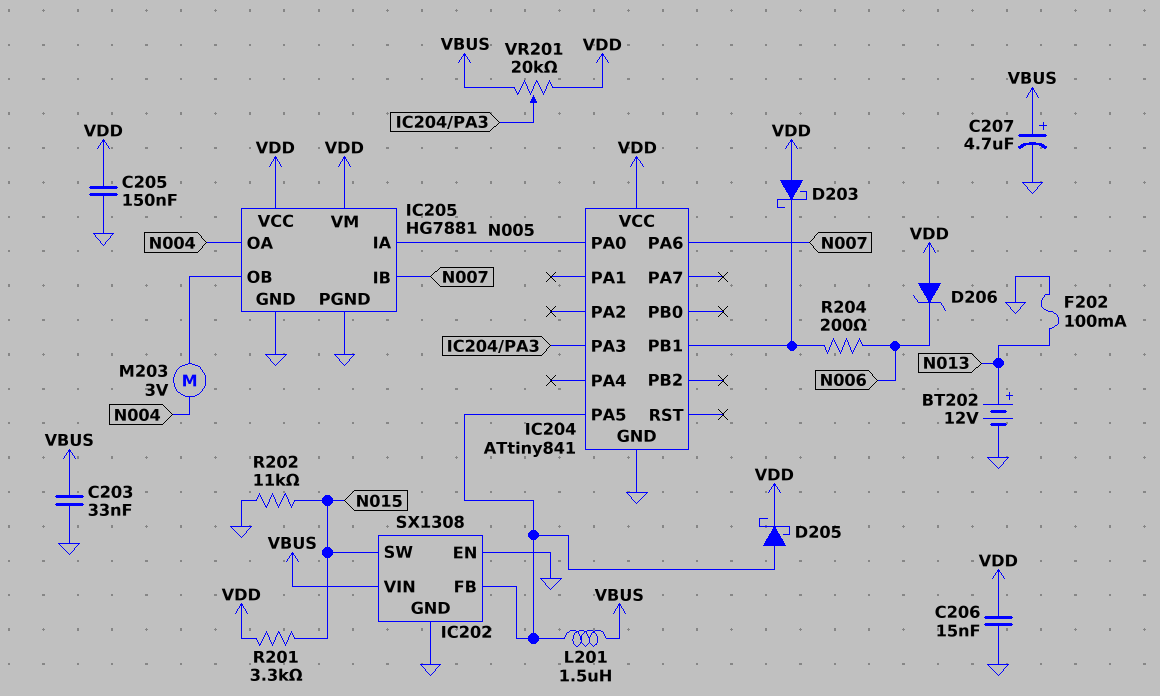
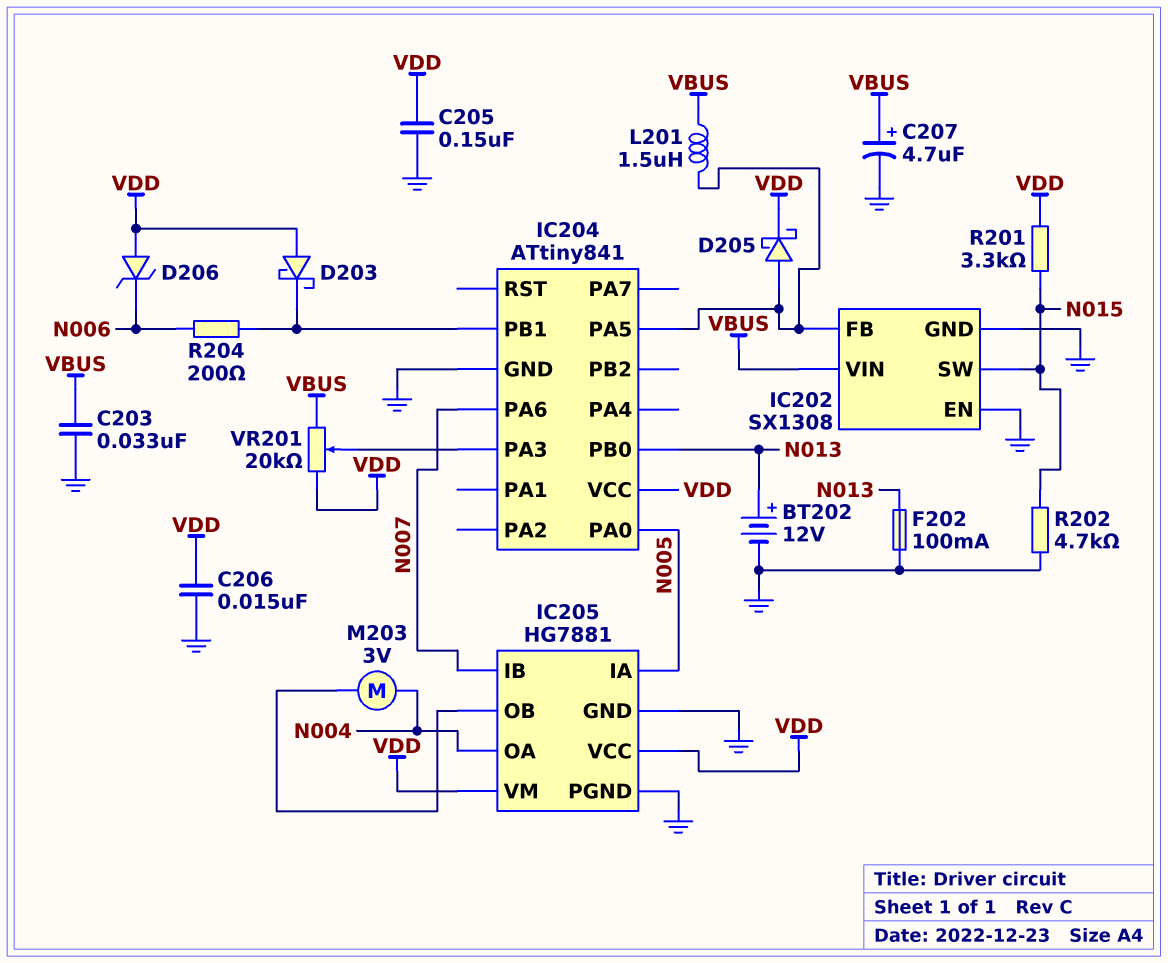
IC204 pin PB0: none -> N013
R202: 11k (GND, N015) -> 4.7k (GND, N015)

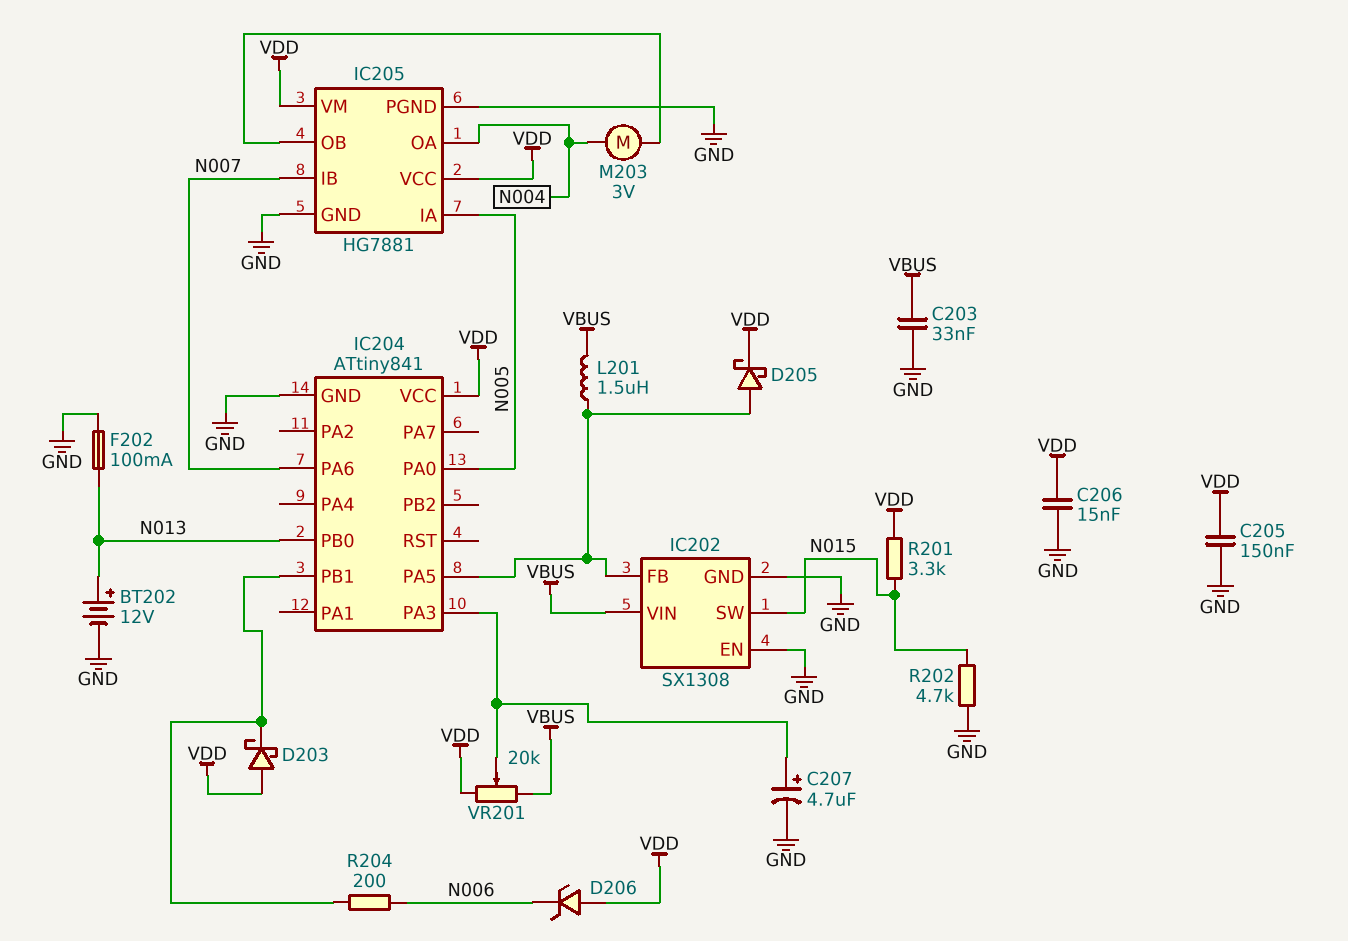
C207: 4.7uF (plus VBUS, minus GND) -> 4.7uF (plus IC204/PA3, minus GND)

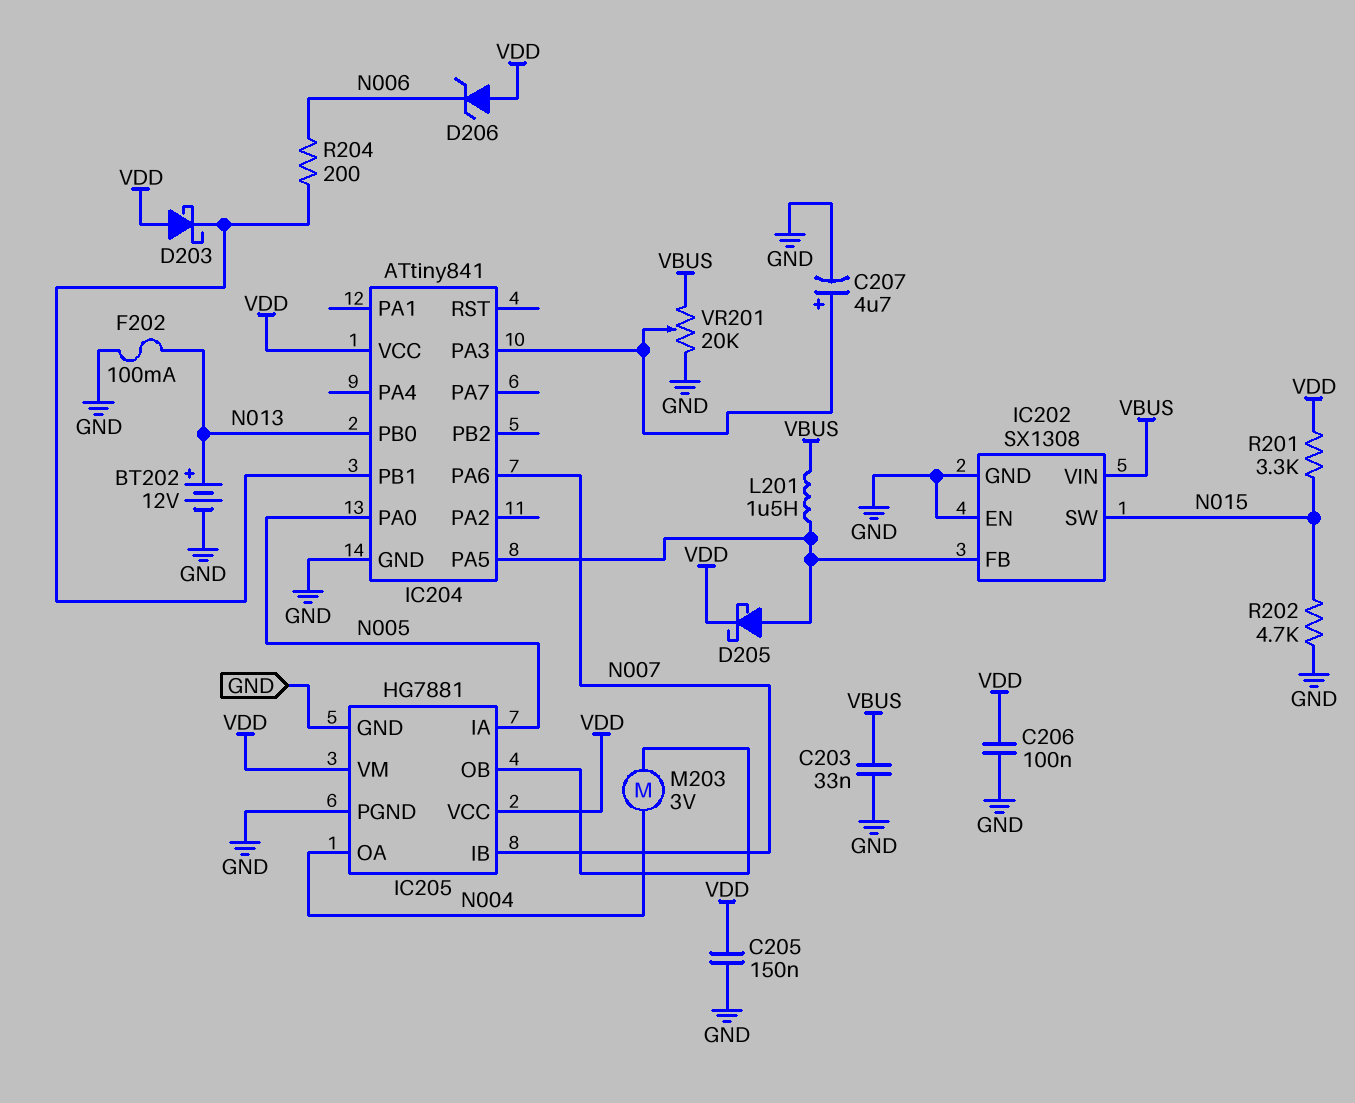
C206: 15nF (GND, VDD) -> 100nF (GND, VDD)
VR201: 20k (VBUS, VDD, wiper IC204/PA3) -> 20k (GND, VBUS, wiper IC204/PA3)

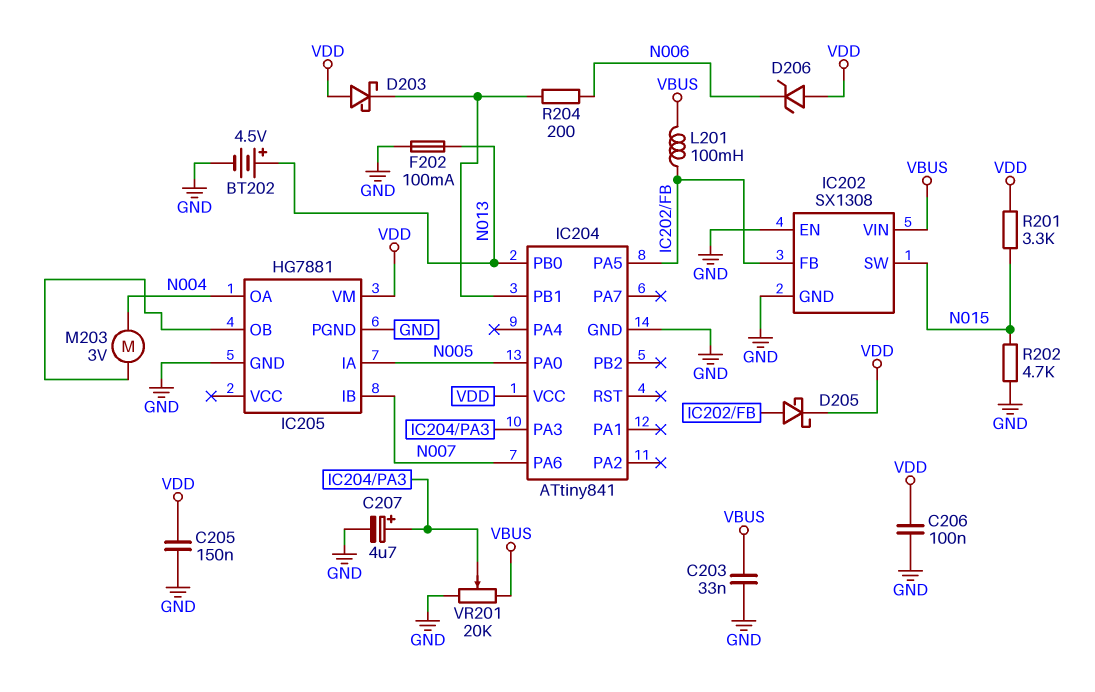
BT202: 12V (plus N013, minus GND) -> 4.5V (plus N013, minus GND)
IC205 pin VCC: VDD -> none
L201: 1.5uH (IC202/FB, VBUS) -> 100mH (IC202/FB, VBUS)

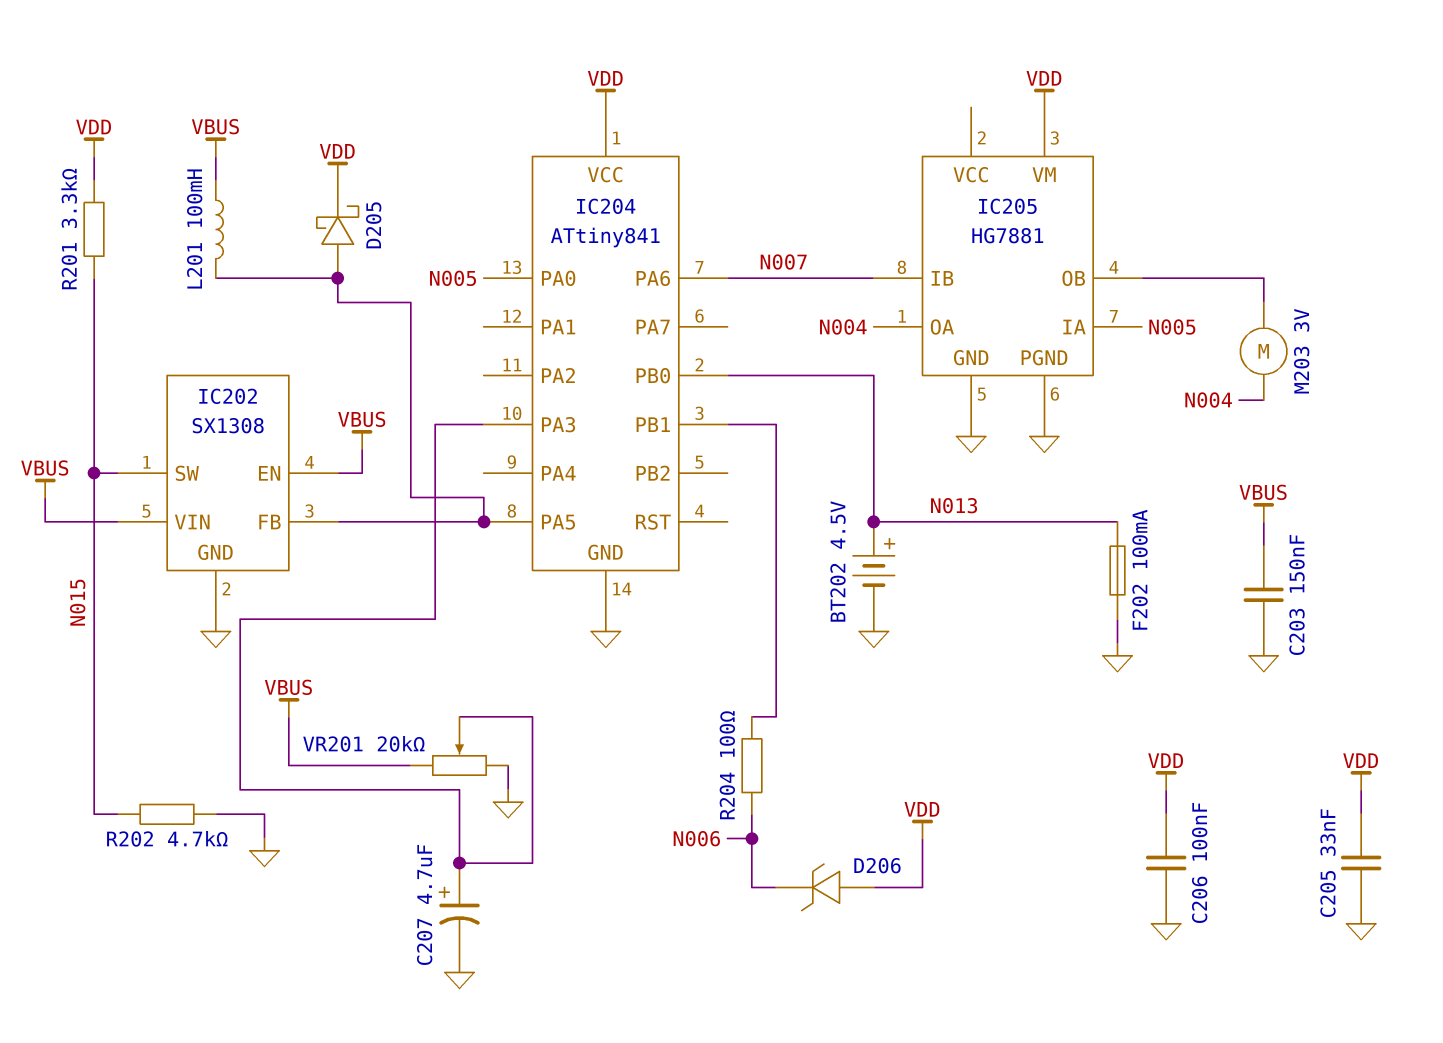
C203: 33nF (GND, VBUS) -> 150nF (GND, VBUS)
C205: 150nF (GND, VDD) -> 33nF (GND, VDD)
D203: schottky (A VDD, K IC204/PB1) -> none
IC202 pin EN: GND -> VBUS
R204: 200 (IC204/PB1, N006) -> 100 (IC204/PB1, N006)

